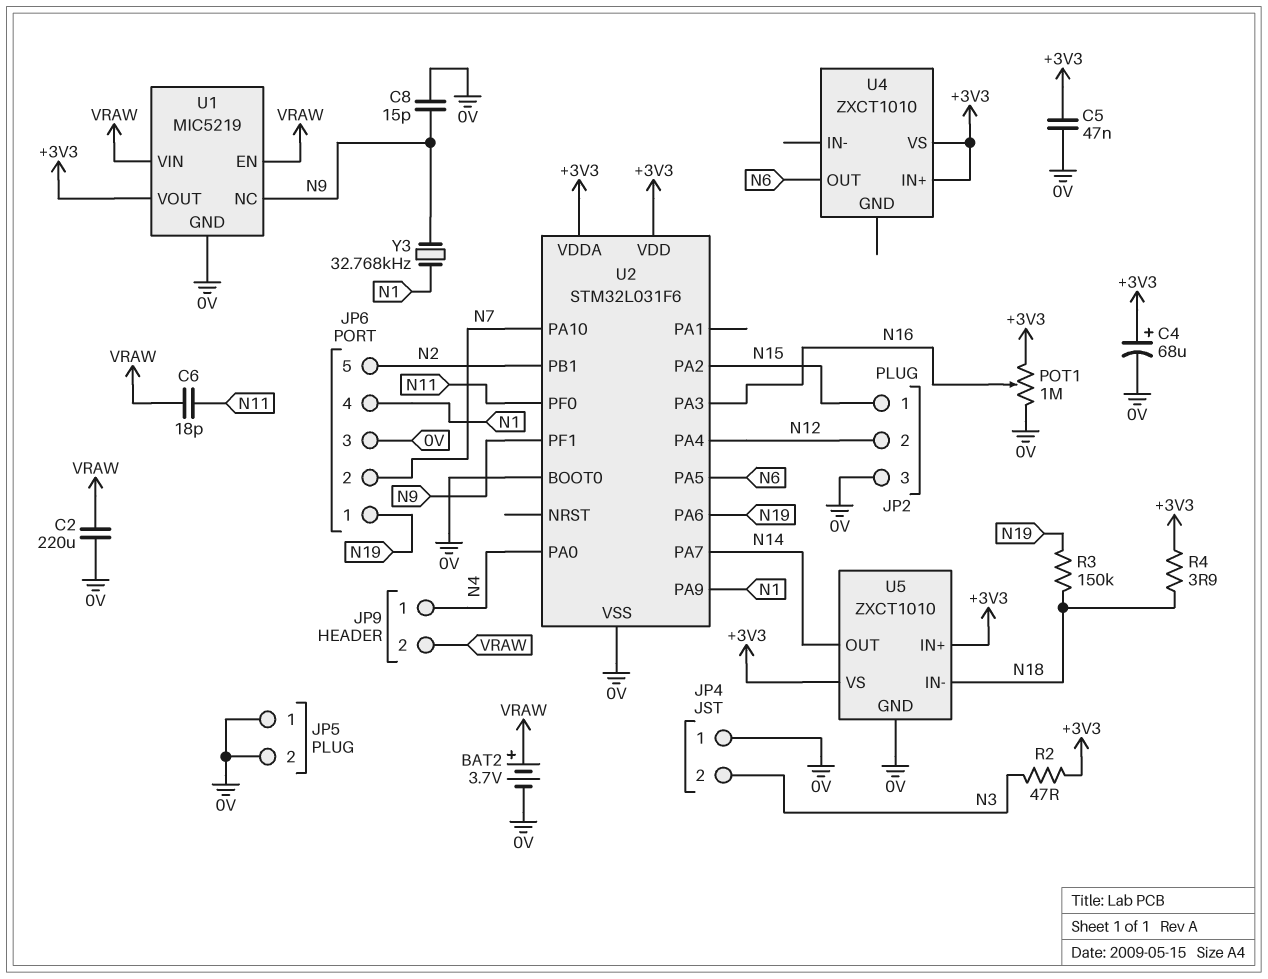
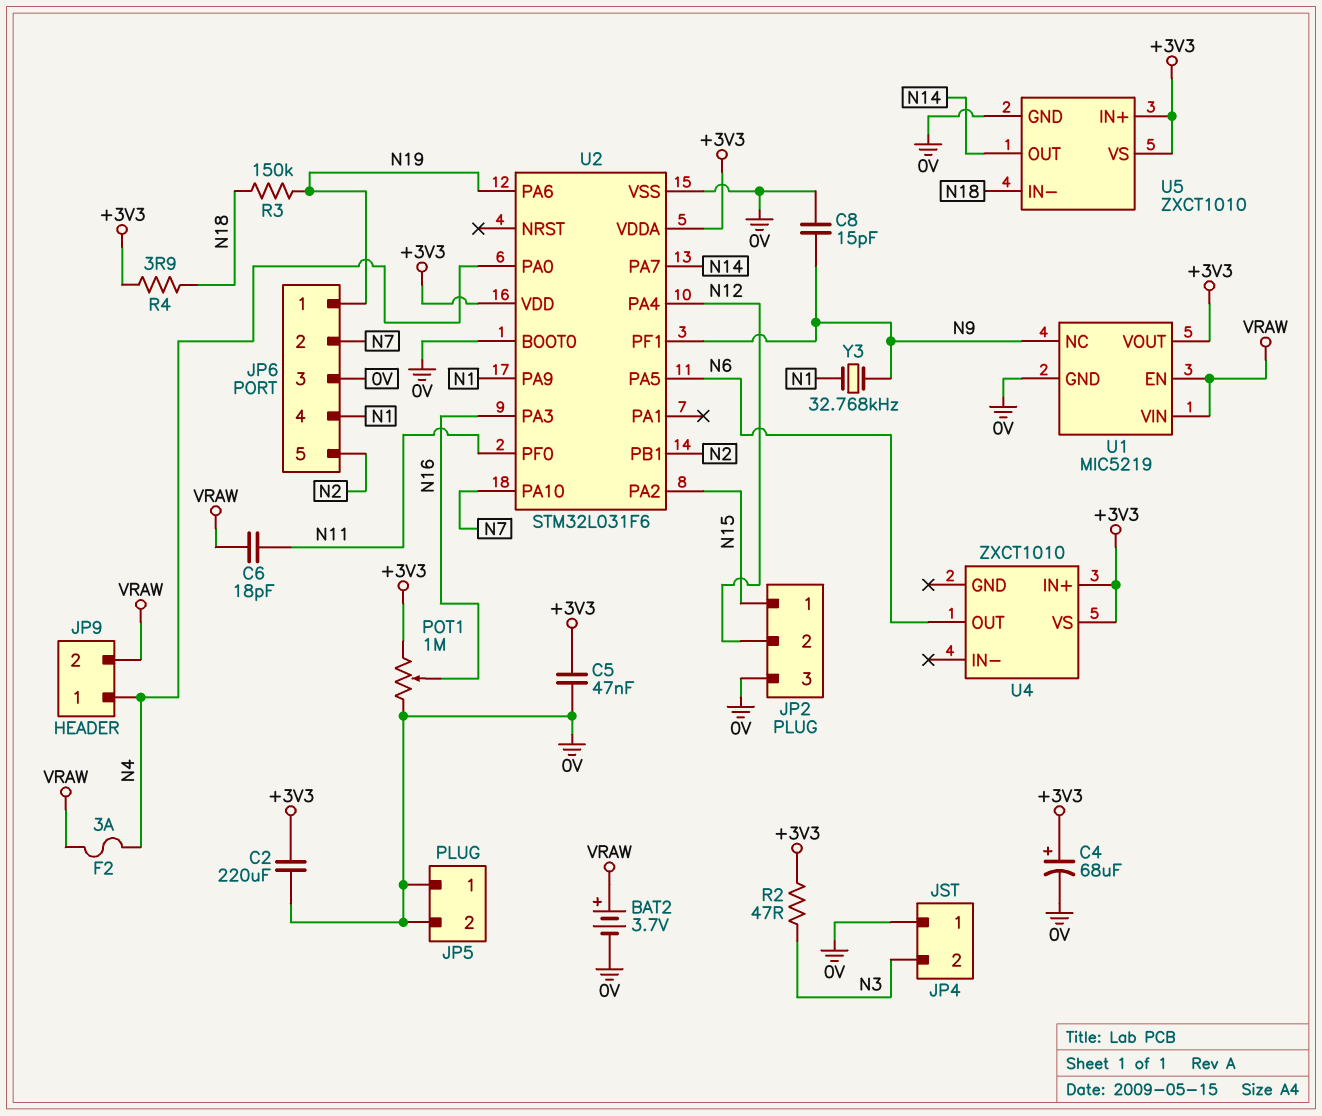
C2: 220uF (0V, VRAW) -> 220uF (+3V3, 0V)
F2: none -> 3A (N4, VRAW)

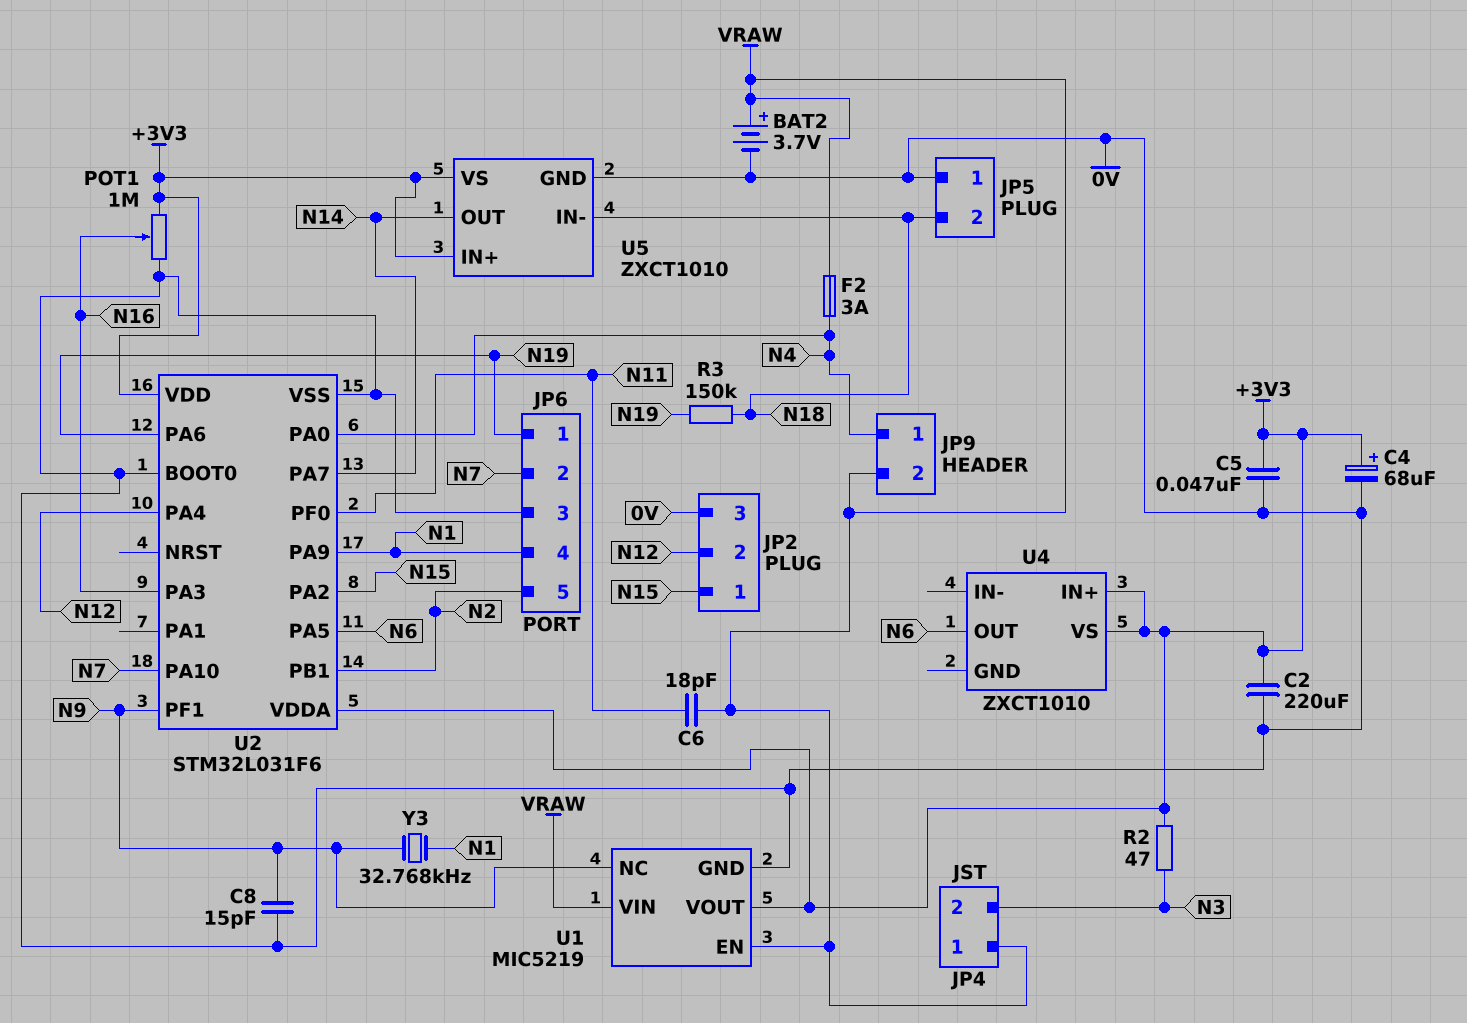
JP4 pin 1: 0V -> VRAW
JP5 pin 2: 0V -> N18
R4: 3.9 (+3V3, N18) -> none

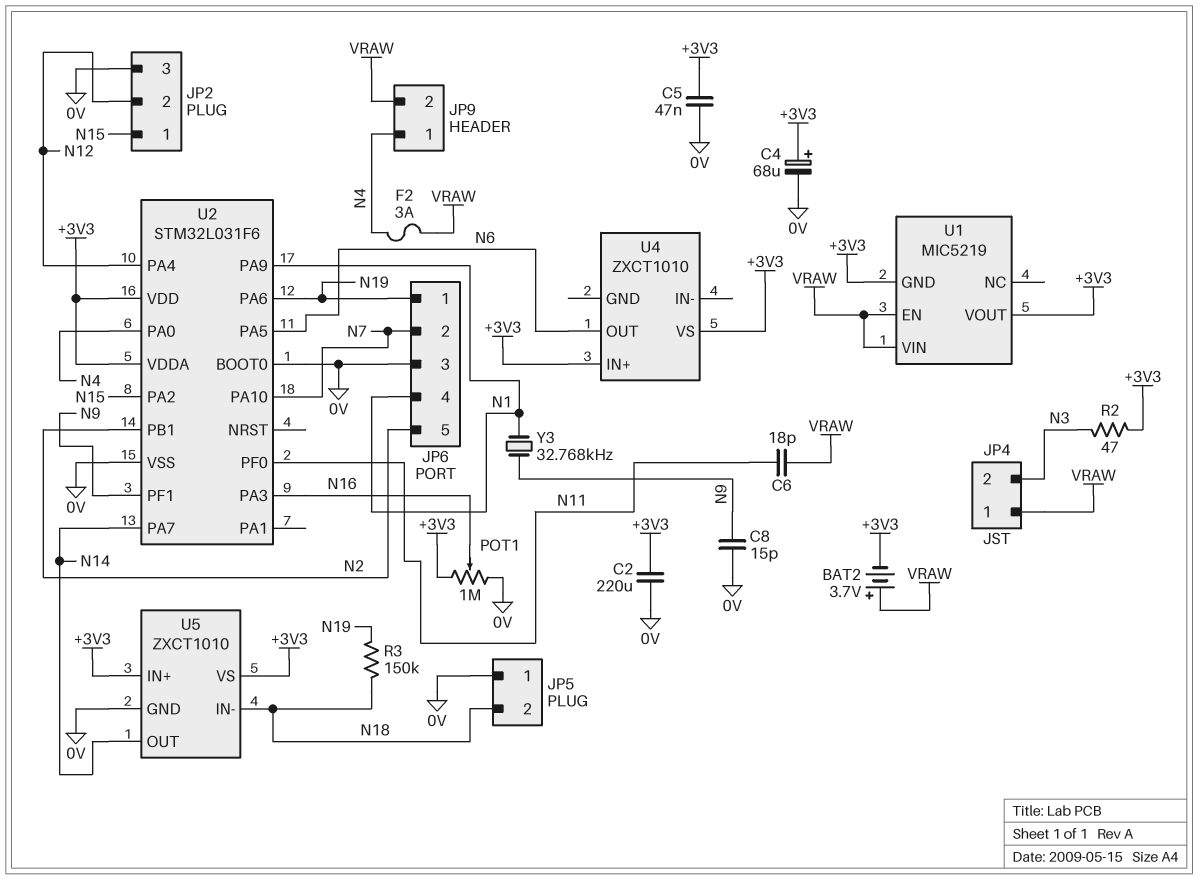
BAT2: 3.7V (plus VRAW, minus 0V) -> 3.7V (plus VRAW, minus +3V3)
U1 pin GND: 0V -> +3V3
U1 pin NC: N9 -> none

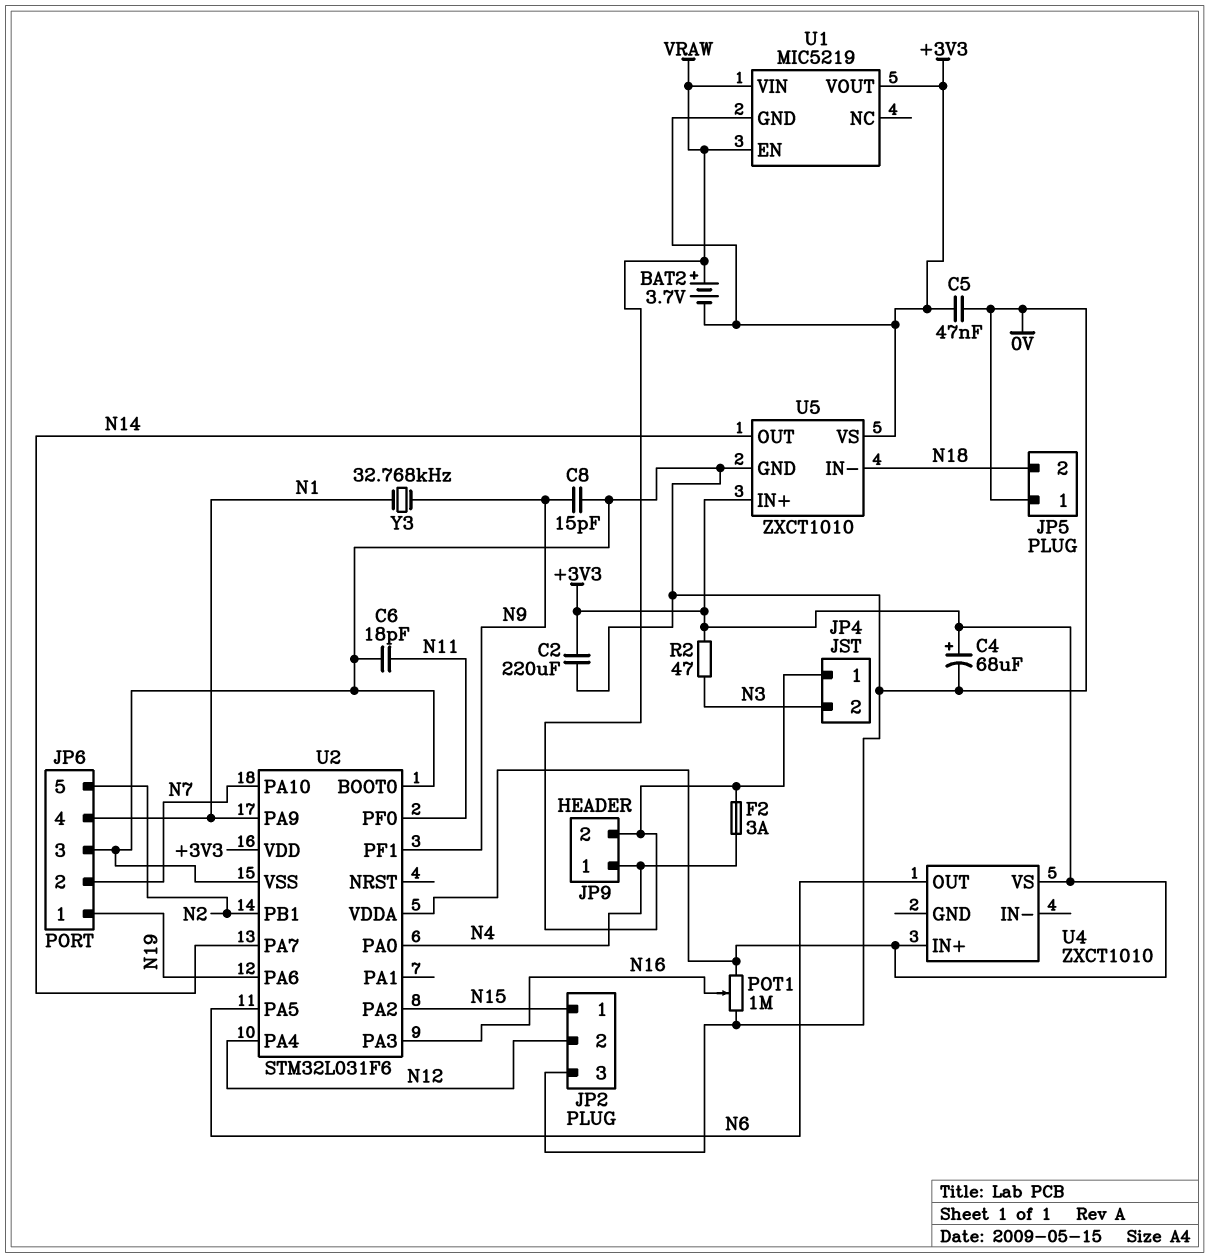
C6: 18pF (N11, VRAW) -> 18pF (0V, N11)
R3: 150k (N18, N19) -> none

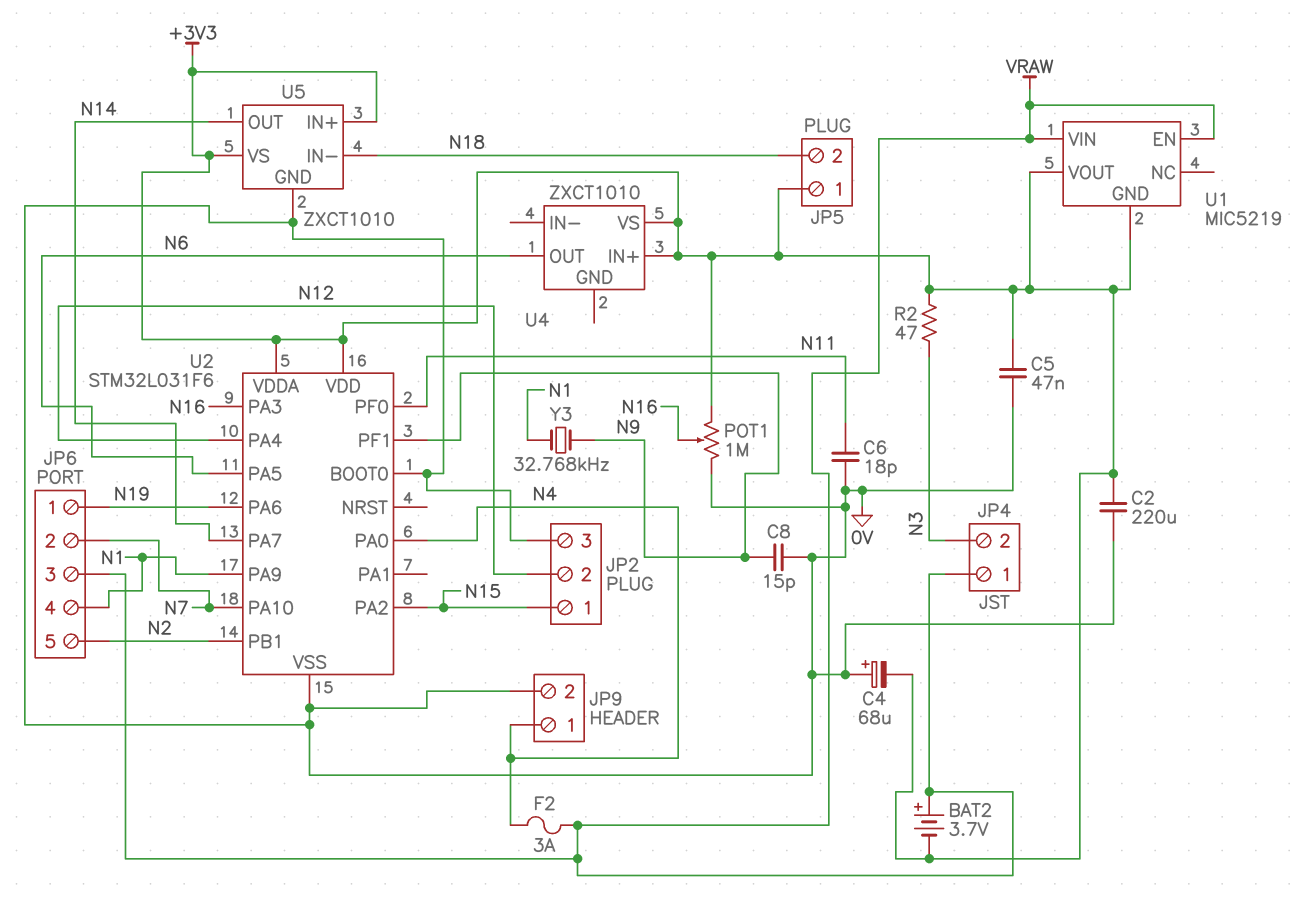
C4: 68uF (plus +3V3, minus 0V) -> 68uF (plus 0V, minus +3V3)
JP5 pin 1: 0V -> +3V3
JP6 pin 3: 0V -> VRAW
JP9 pin 2: VRAW -> 0V

